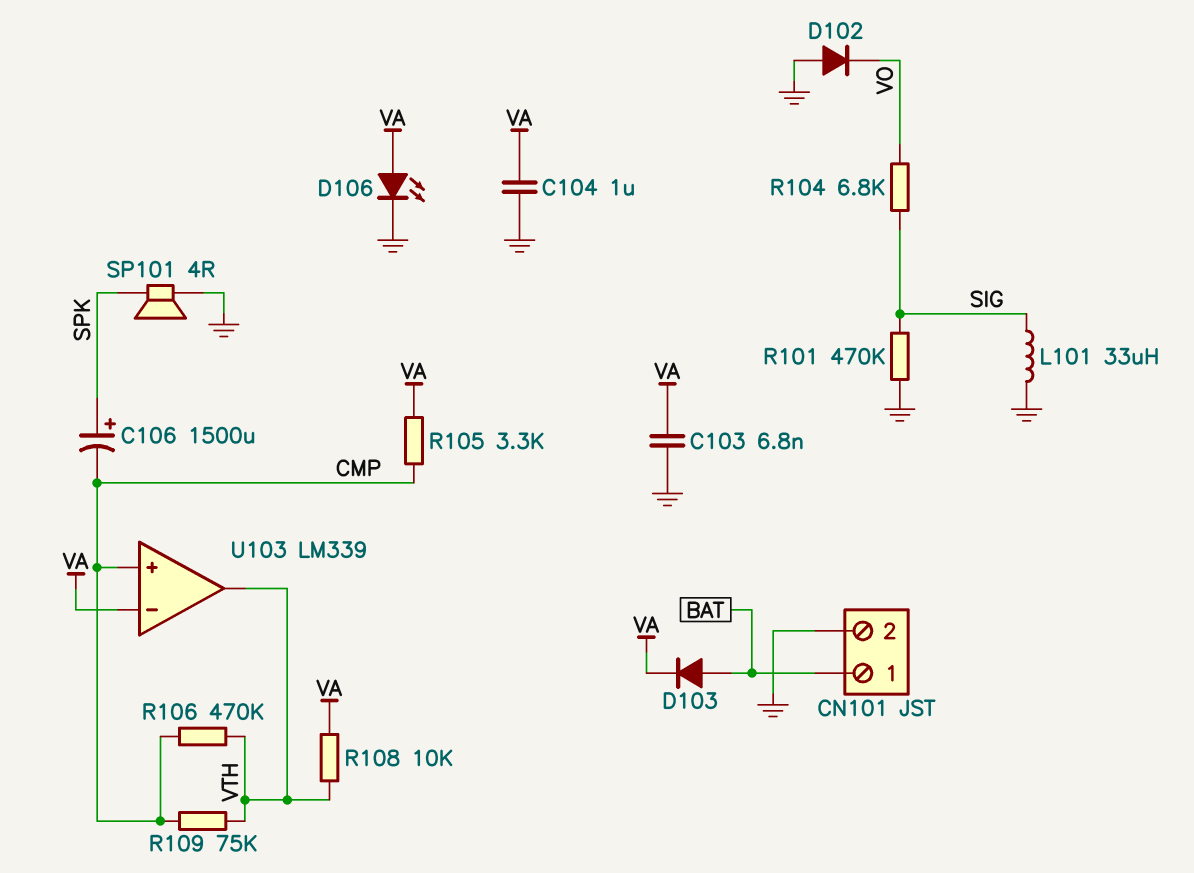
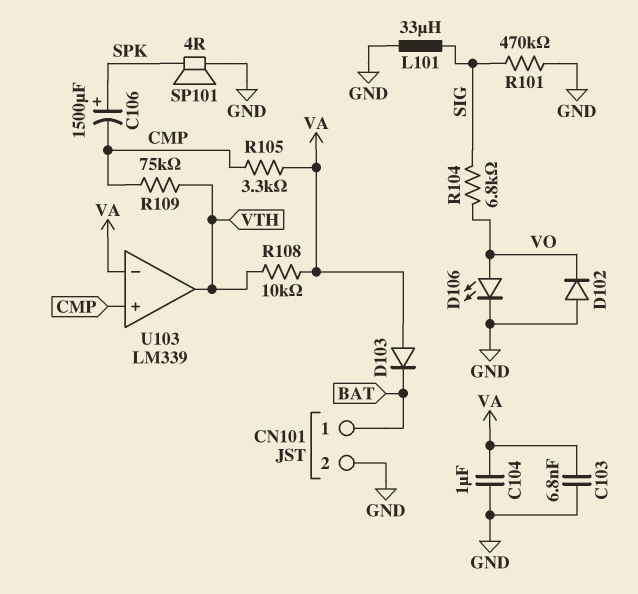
D103: diode (A BAT, K VA) -> diode (A VA, K BAT)
D106: LED (A VA, K GND) -> LED (A VO, K GND)
R106: 470k (CMP, VTH) -> none

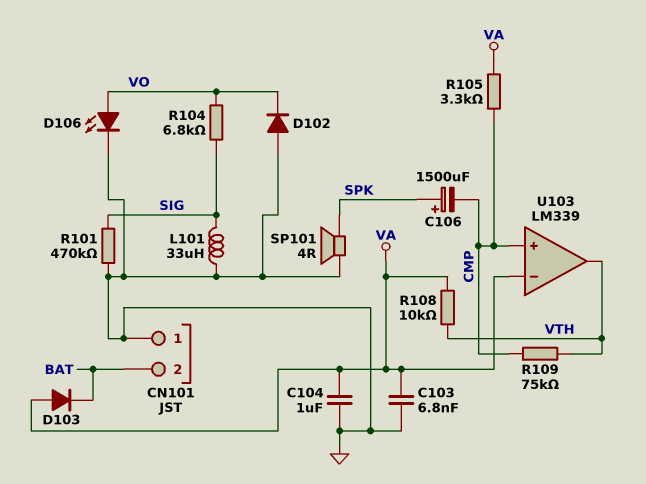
CN101 pin 1: BAT -> GND
CN101 pin 2: GND -> BAT

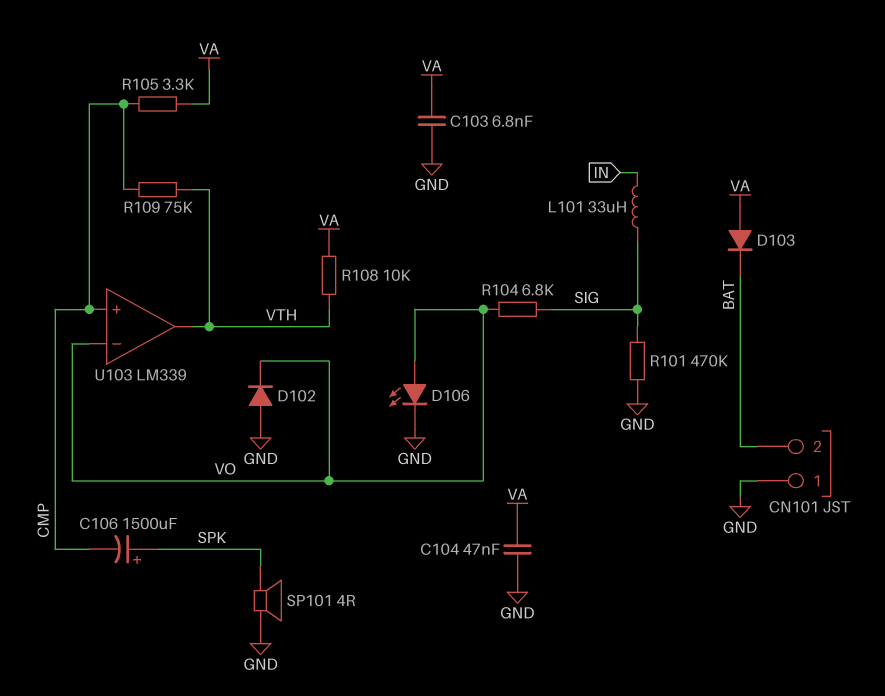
C104: 1uF (GND, VA) -> 47nF (GND, VA)
L101: 33uH (GND, SIG) -> 33uH (IN, SIG)
U103 pin in-: VA -> VO

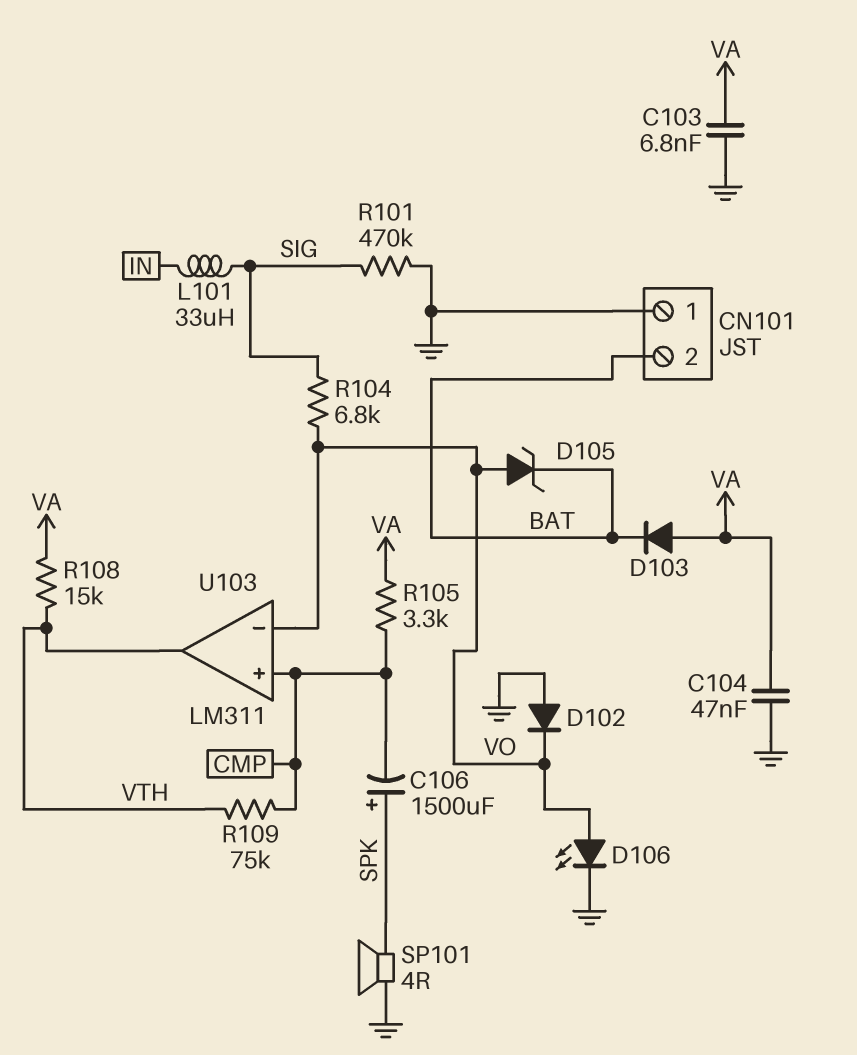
D105: none -> zener (A VO, K BAT)
R108: 10k (VA, VTH) -> 15k (VA, VTH)
U103: LM339 -> LM311

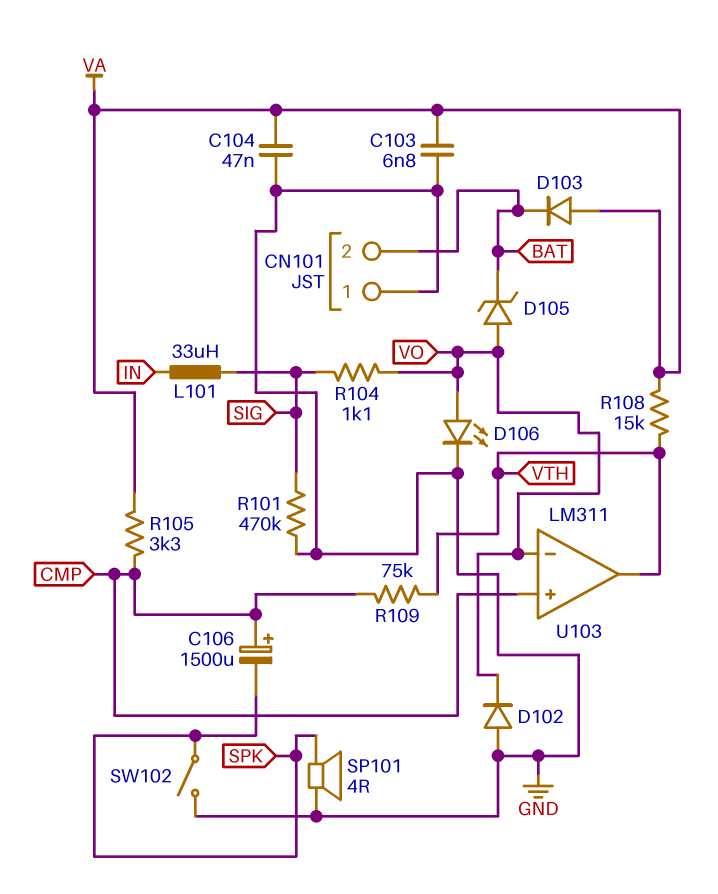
C106: 1500uF (plus SPK, minus CMP) -> 1500uF (plus CMP, minus SPK)
R104: 6.8k (SIG, VO) -> 1.1k (SIG, VO)
SW102: none -> switch (GND, SPK)

